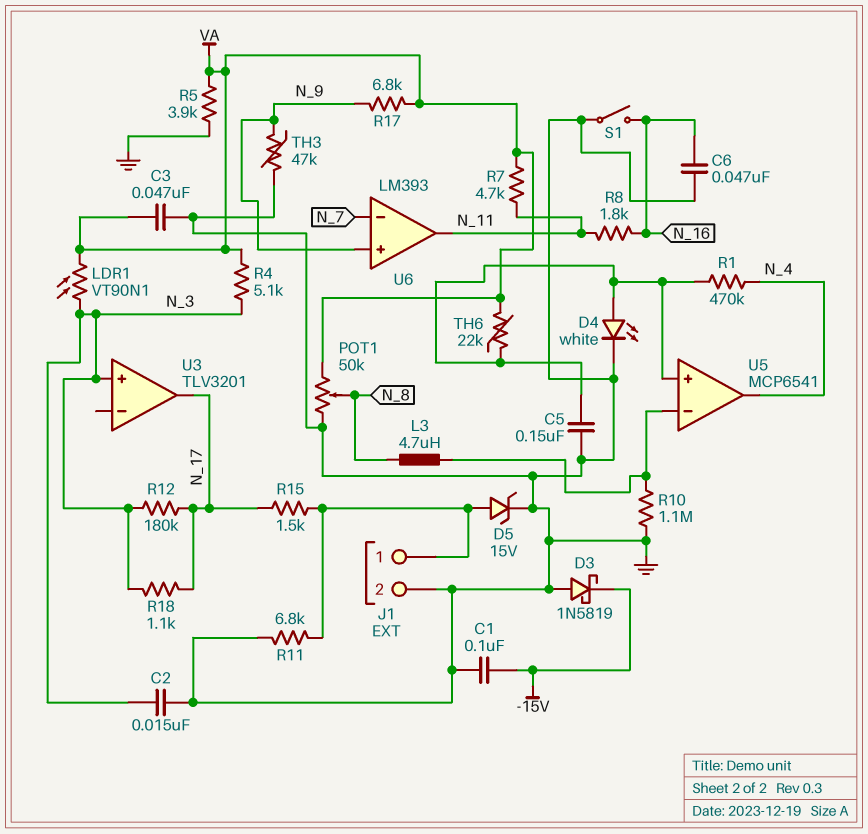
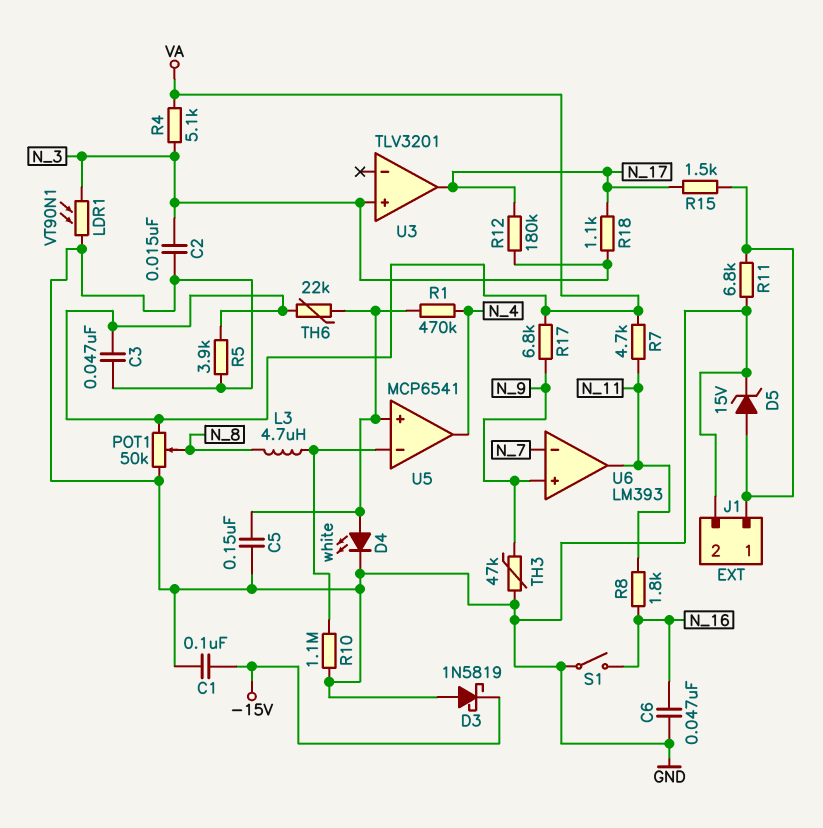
LDR1: VT90N1 (N_3, VA) -> VT90N1 (GND, N_3)

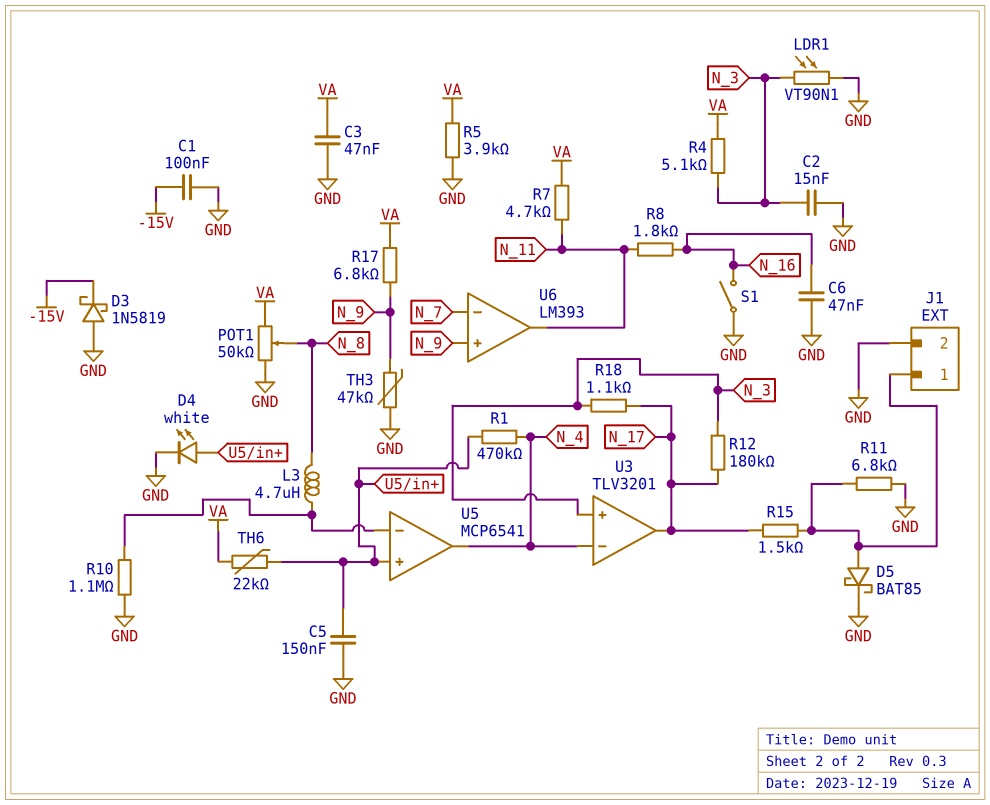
D5: zener 15V (A J1/1, K GND) -> schottky BAT85 (A J1/1, K GND)
U3 pin in-: none -> N_4

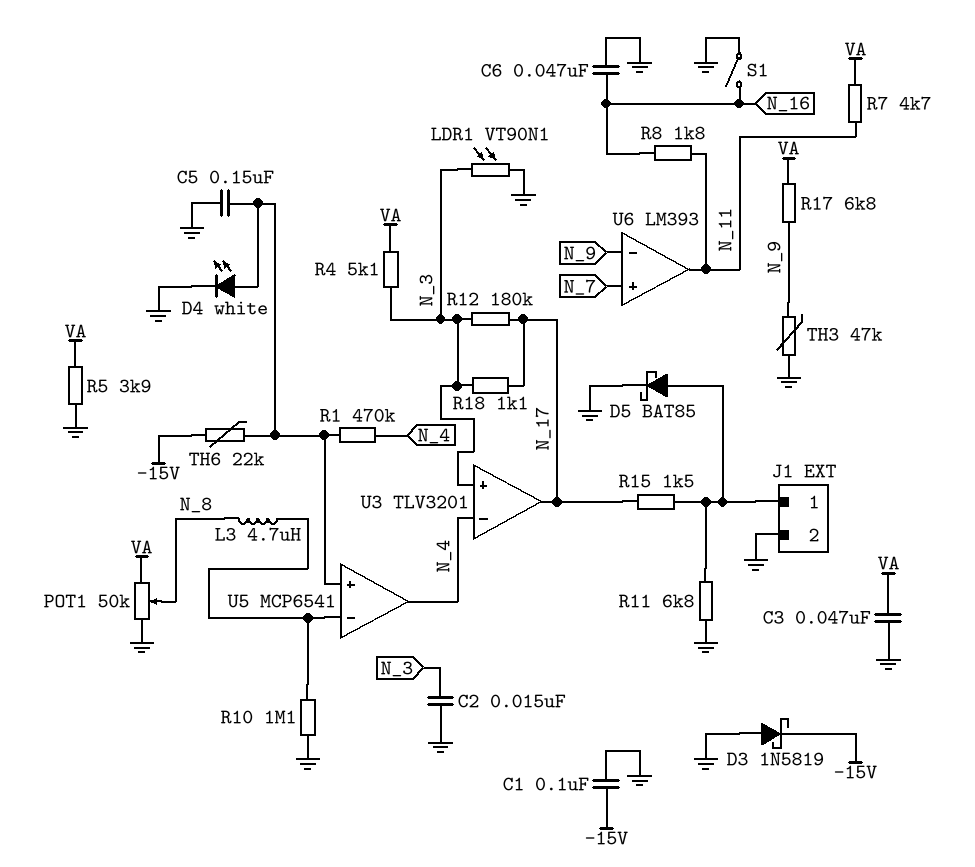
TH6: 22k (U5/in+, VA) -> 22k (-15V, U5/in+)
U6 pin in+: N_9 -> N_7
U6 pin in-: N_7 -> N_9

